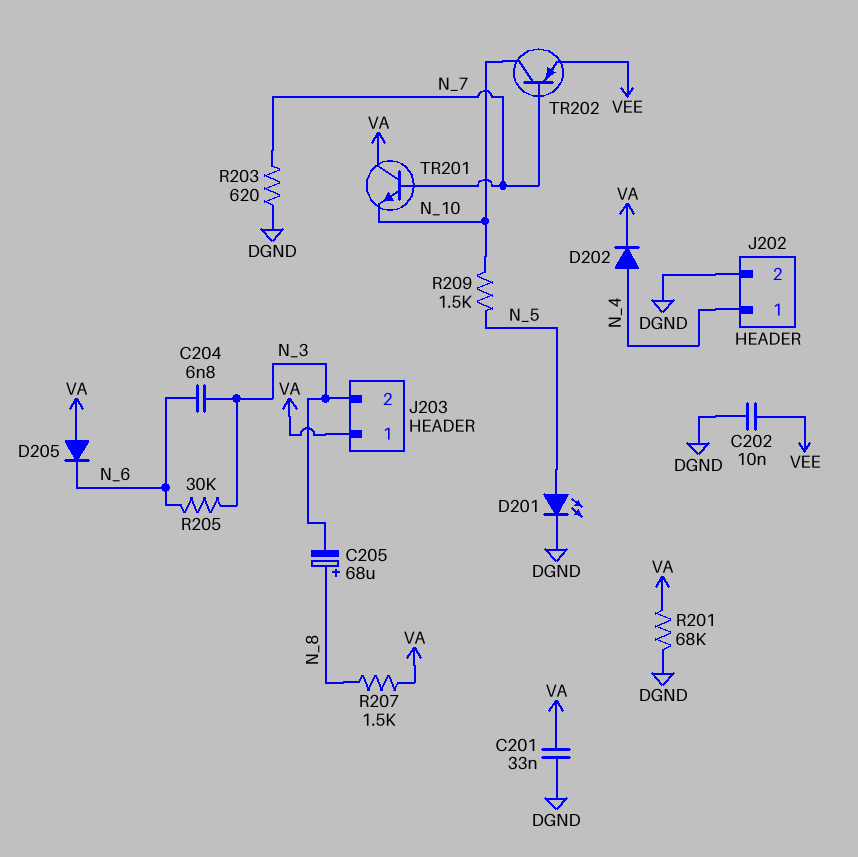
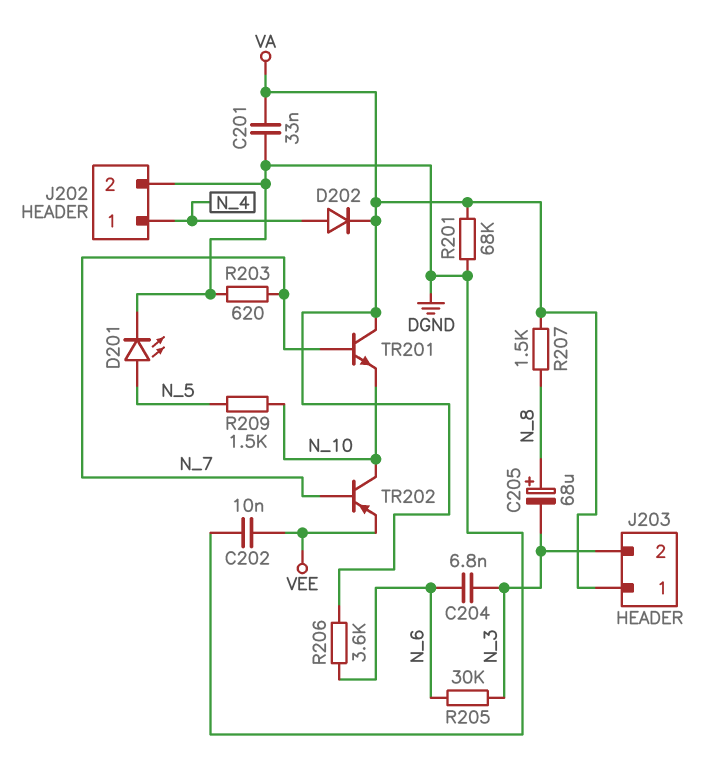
D205: diode (A VA, K N_6) -> none
R206: none -> 3.6k (N_6, VA)

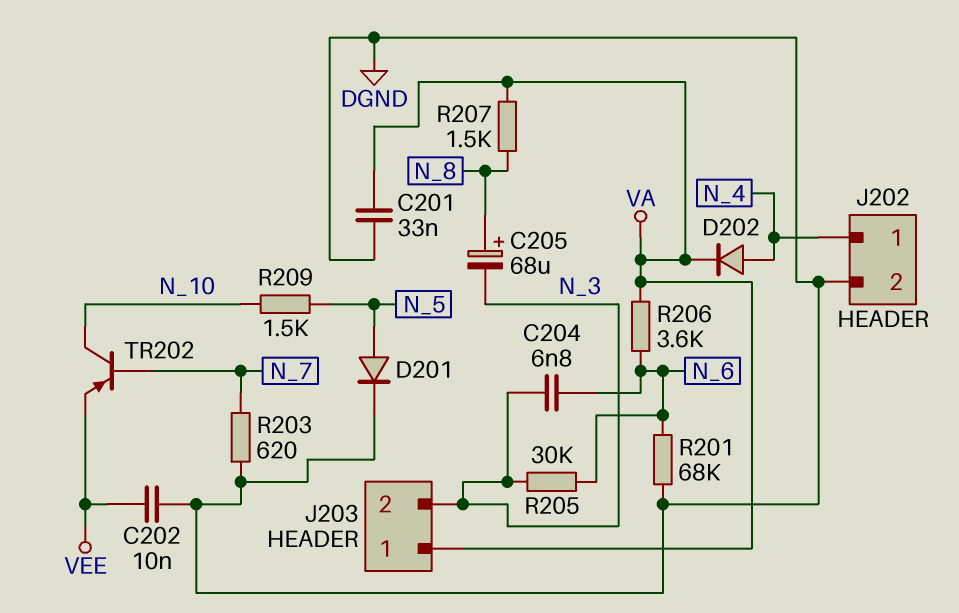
D201: LED (A N_5, K DGND) -> diode (A N_5, K DGND)
R201: 68k (DGND, VA) -> 68k (DGND, N_6)
TR201: NPN (B N_7, C VA, E N_10) -> none

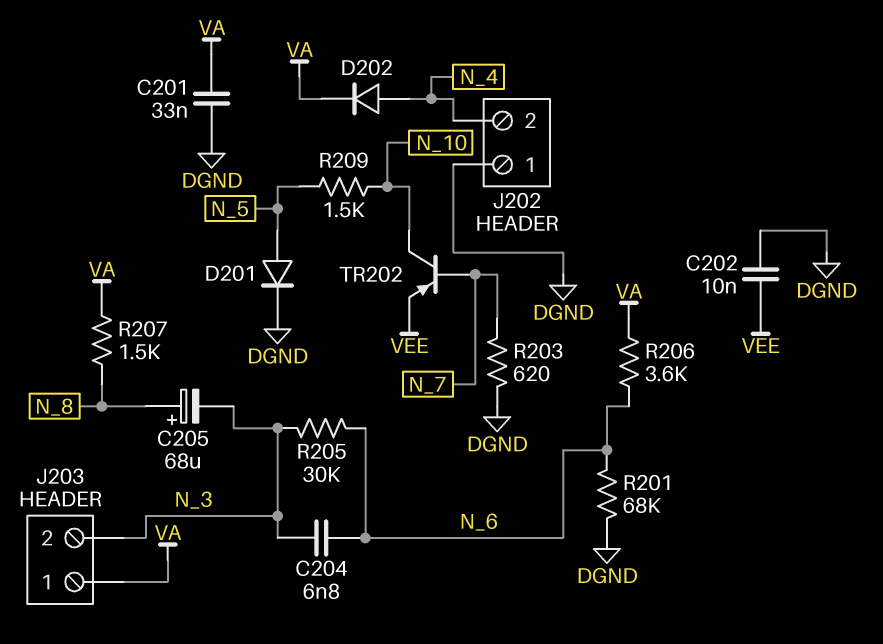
J202 pin 1: N_4 -> DGND
J202 pin 2: DGND -> N_4

